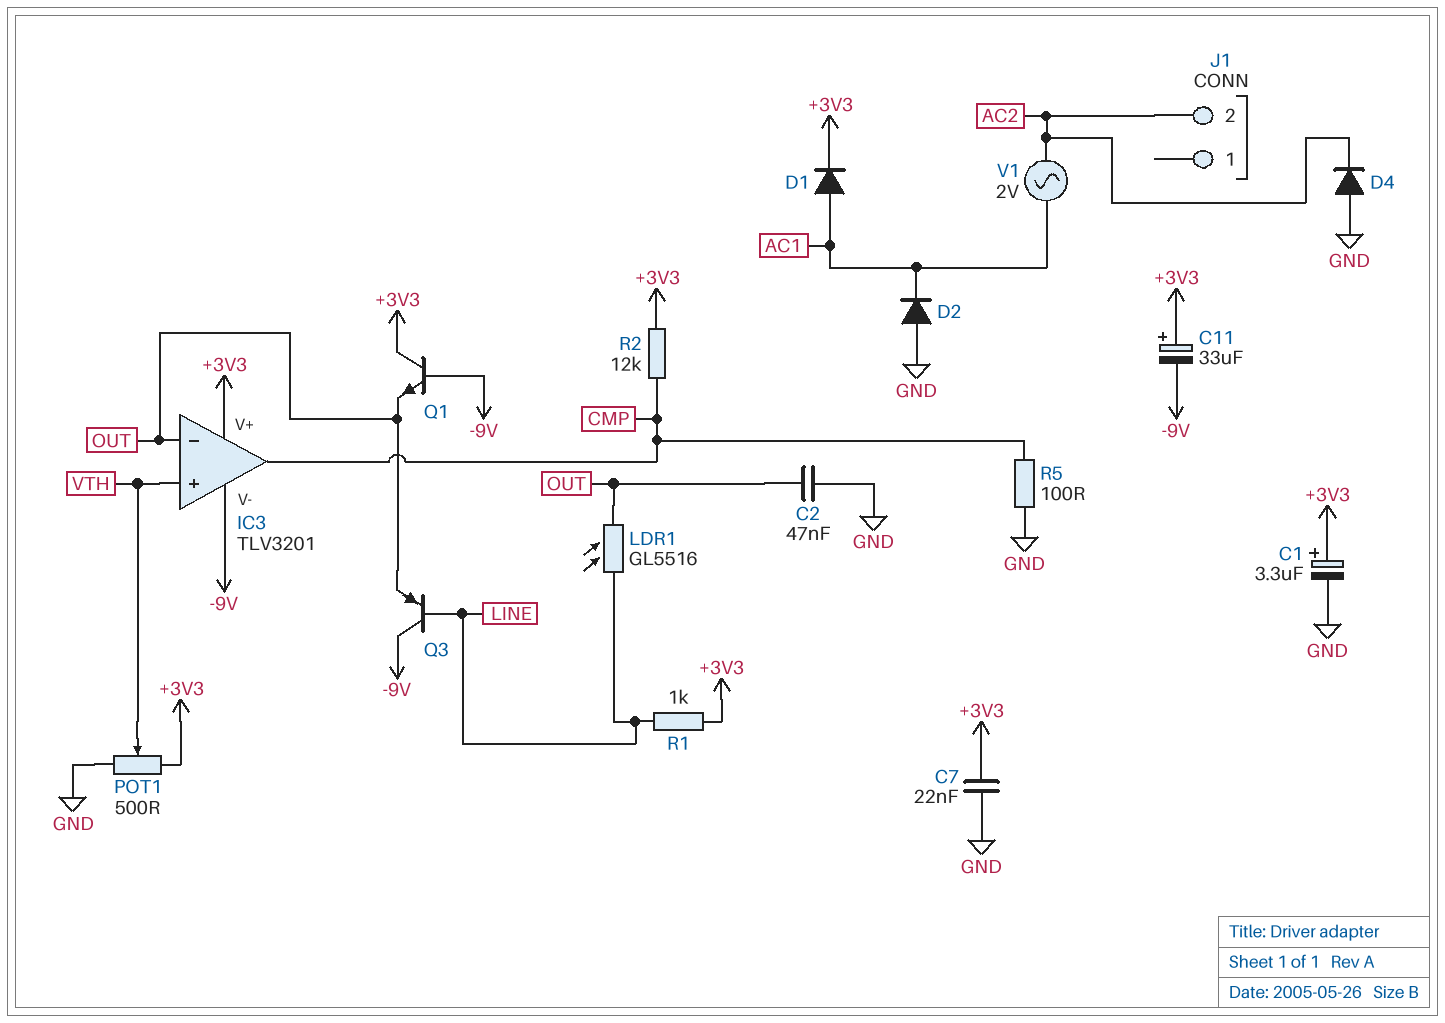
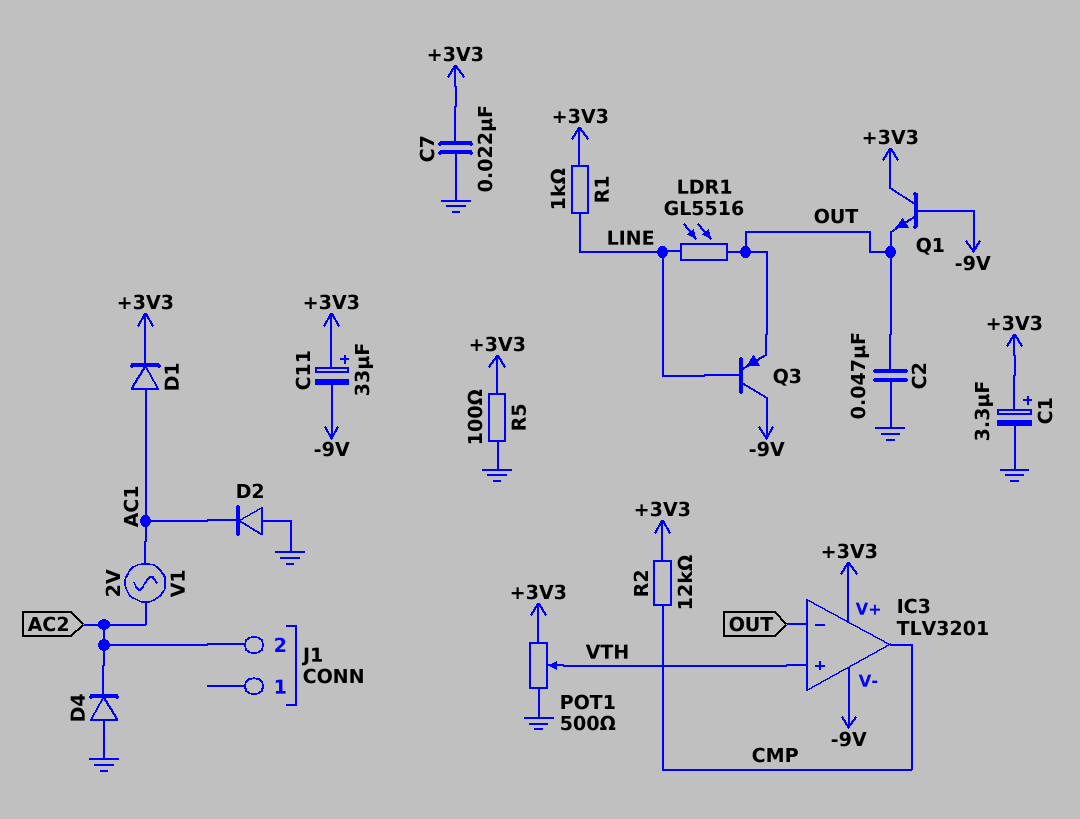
R5: 100 (CMP, GND) -> 100 (+3V3, GND)

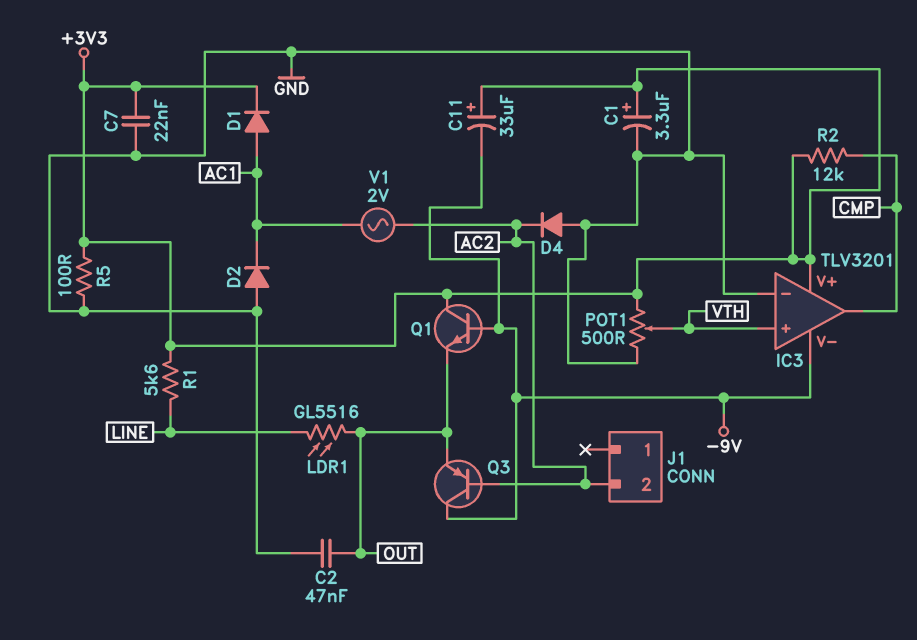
IC3 pin in-: OUT -> GND
Q3: PNP (B LINE, C -9V, E OUT) -> PNP (B AC2, C -9V, E OUT)
R1: 1k (+3V3, LINE) -> 5.6k (+3V3, LINE)

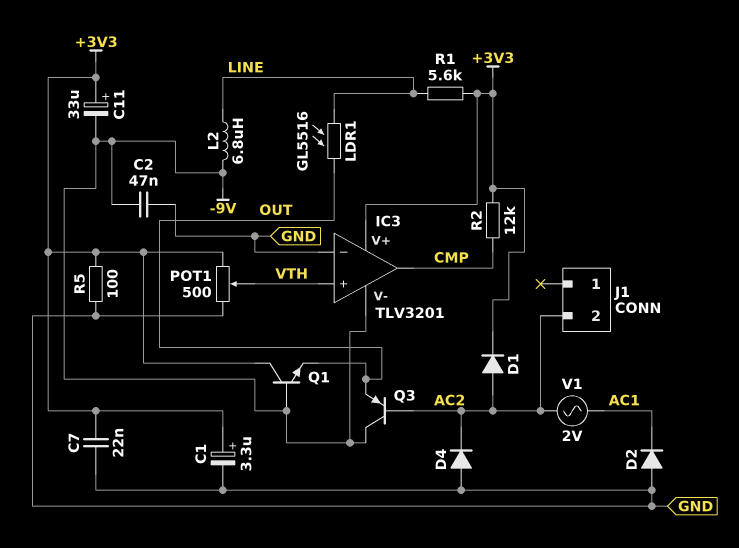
C2: 47nF (GND, OUT) -> 47nF (-9V, GND)
D1: diode (A AC1, K +3V3) -> diode (A AC2, K +3V3)
L2: none -> 6.8uH (-9V, LINE)

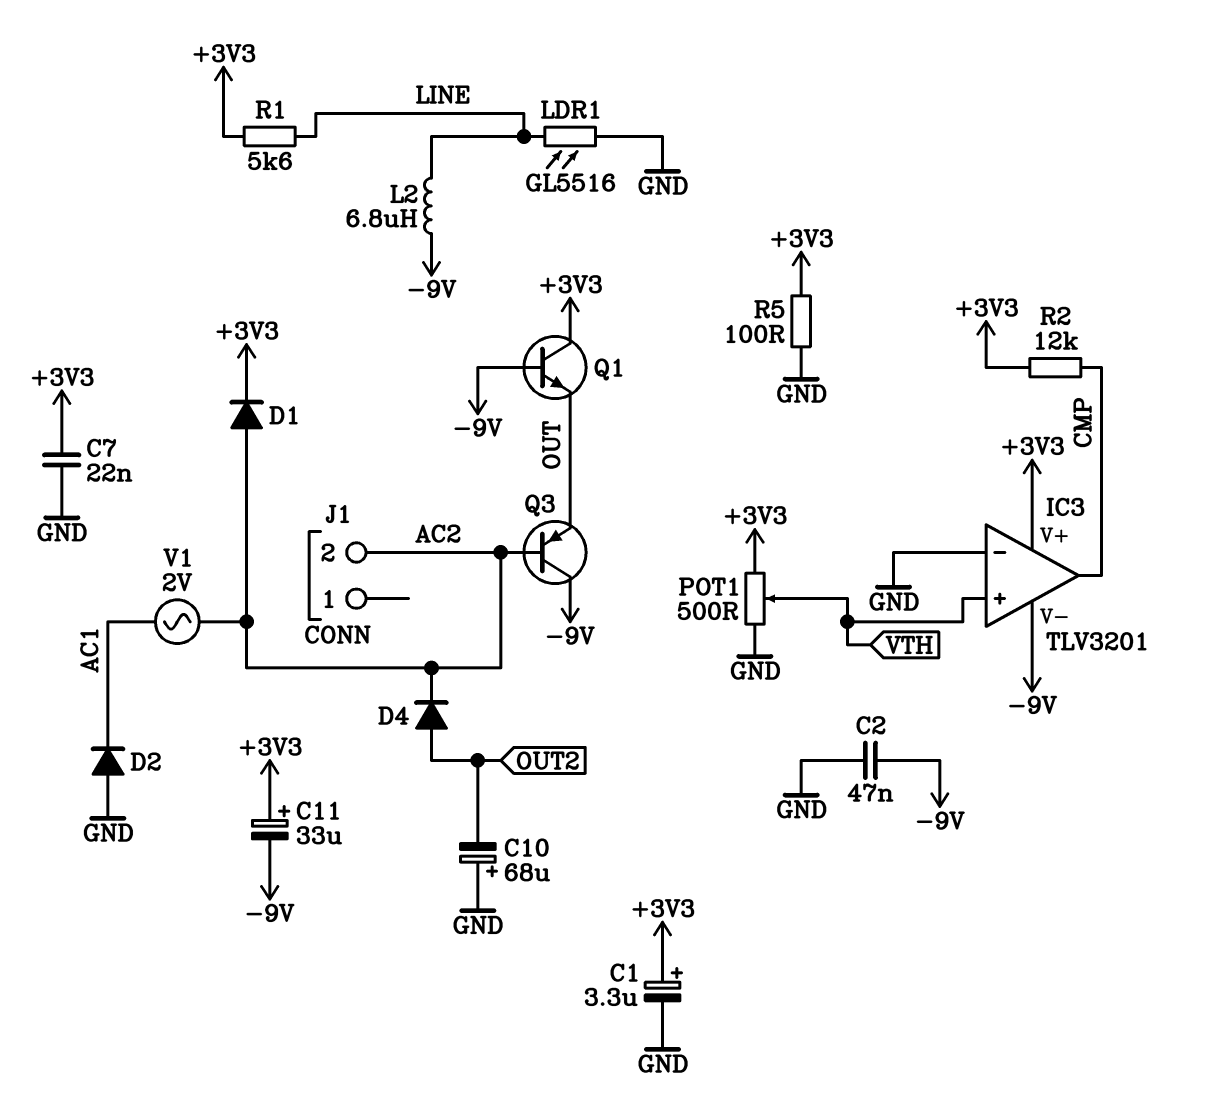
C10: none -> 68uF (plus GND, minus OUT2)
D4: diode (A GND, K AC2) -> diode (A OUT2, K AC2)
LDR1: GL5516 (LINE, OUT) -> GL5516 (GND, LINE)

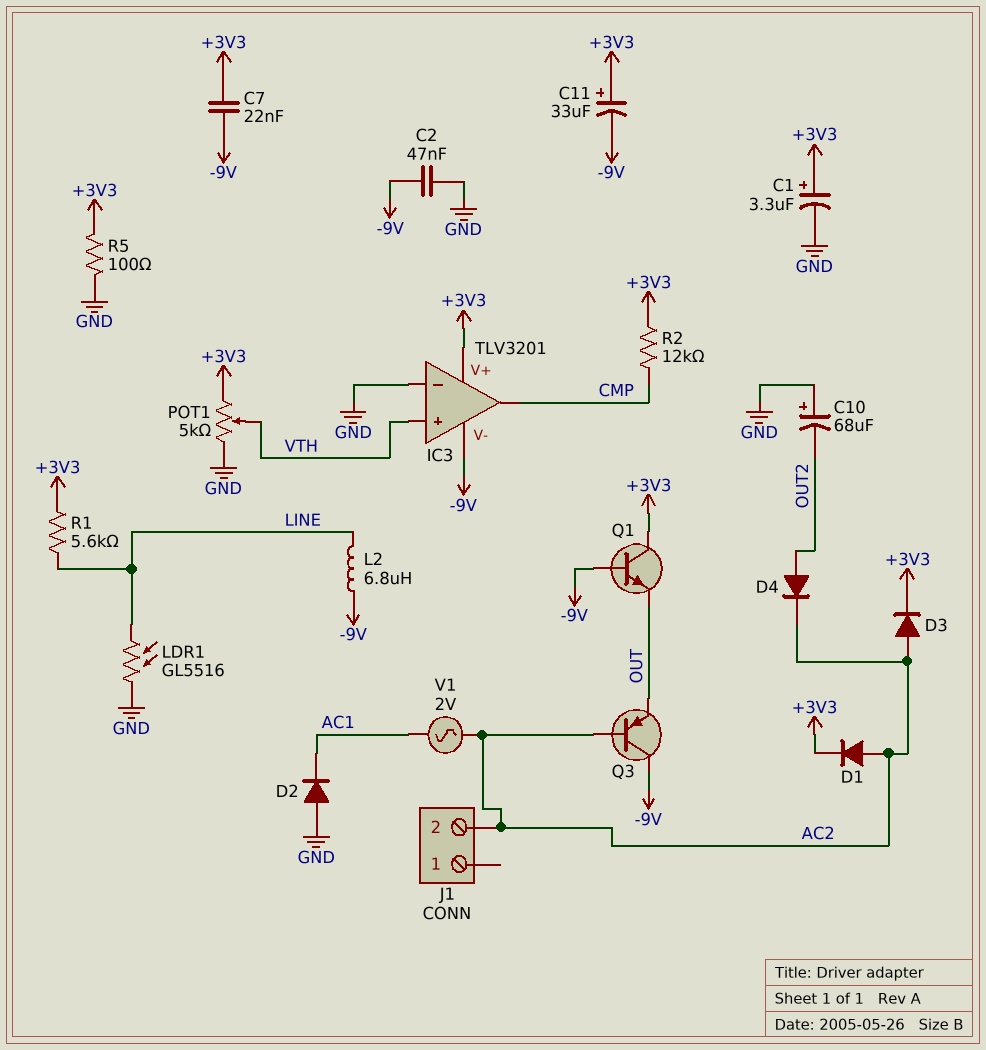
C7: 22nF (+3V3, GND) -> 22nF (+3V3, -9V)
D3: none -> diode (A AC2, K +3V3)
POT1: 500 (+3V3, GND, wiper VTH) -> 5k (+3V3, GND, wiper VTH)

